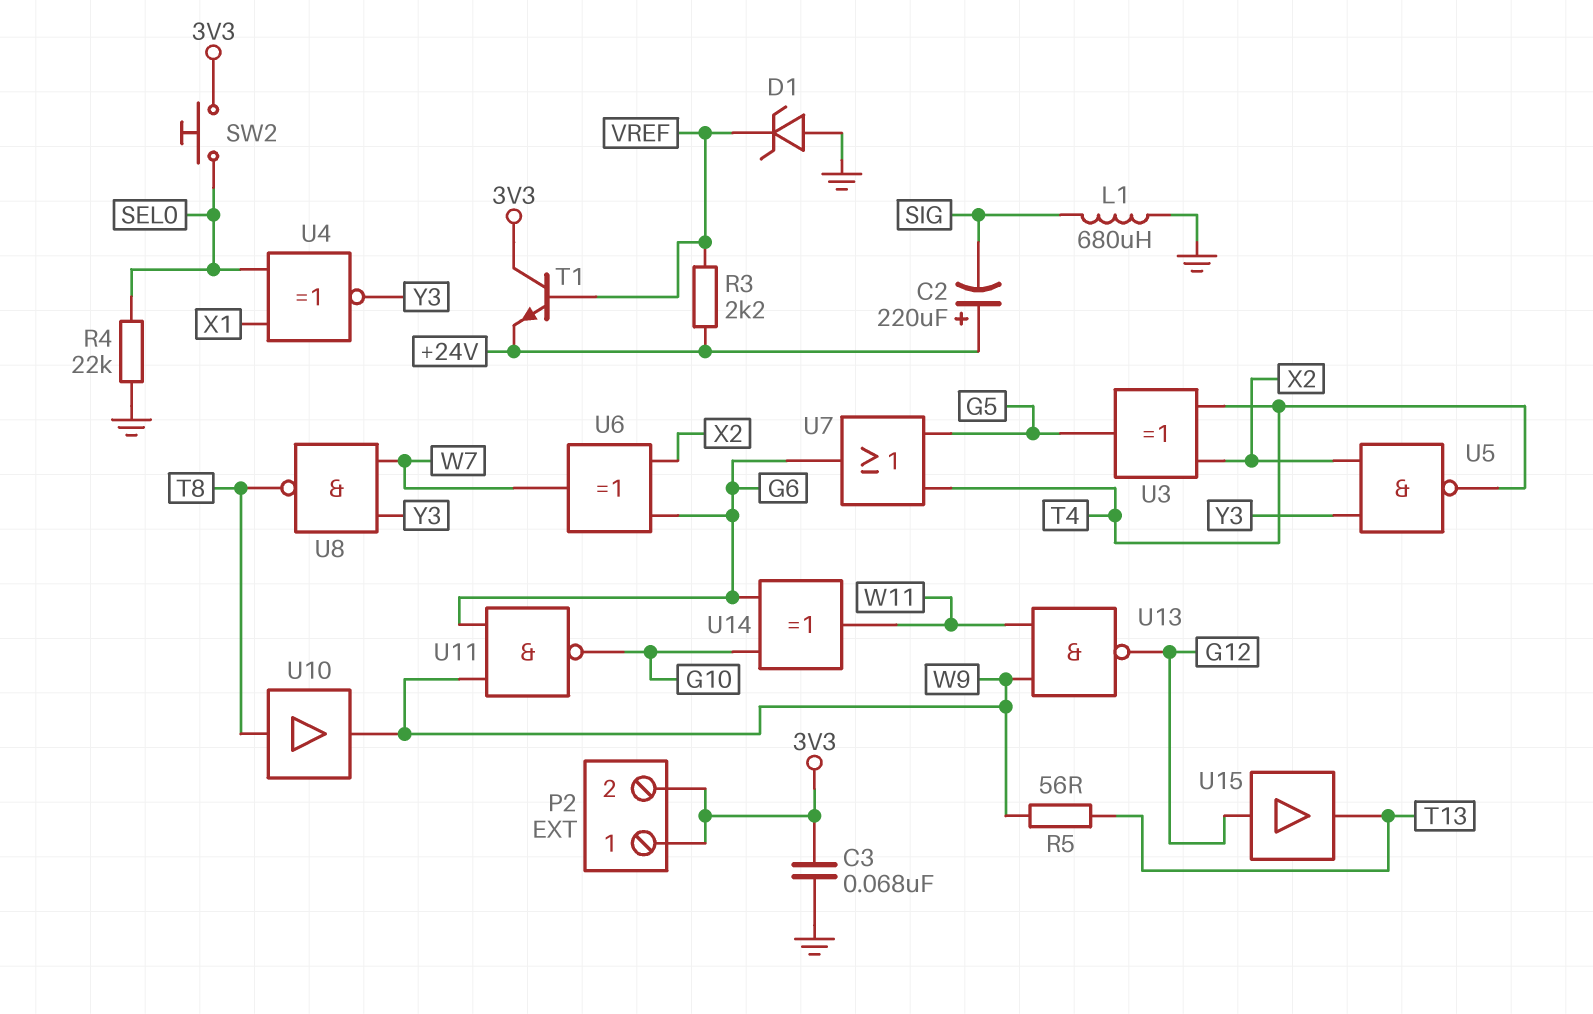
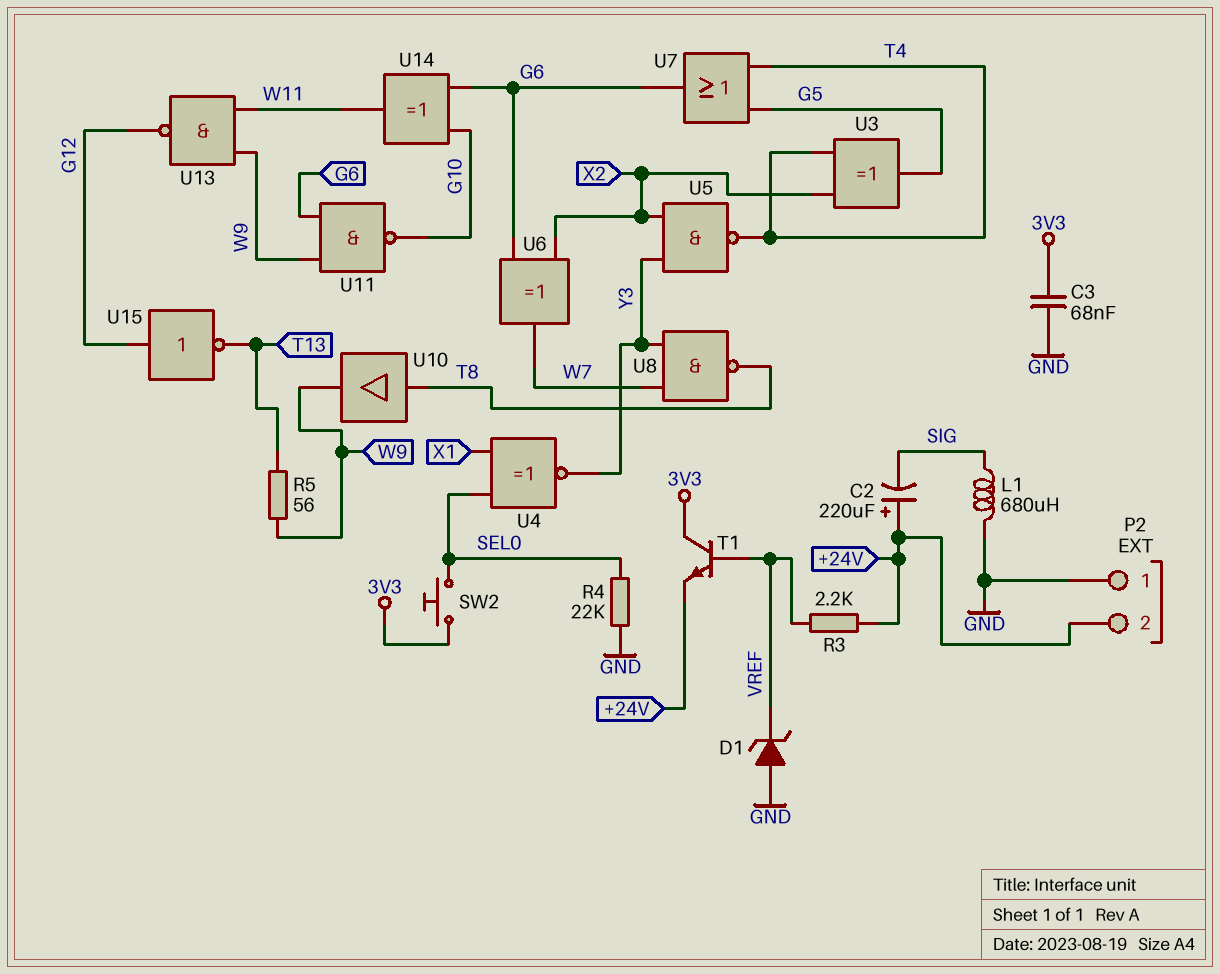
P2 pin 1: 3V3 -> GND
P2 pin 2: 3V3 -> +24V
U15: buffer (in G12, out T13) -> NOT (in G12, out T13)

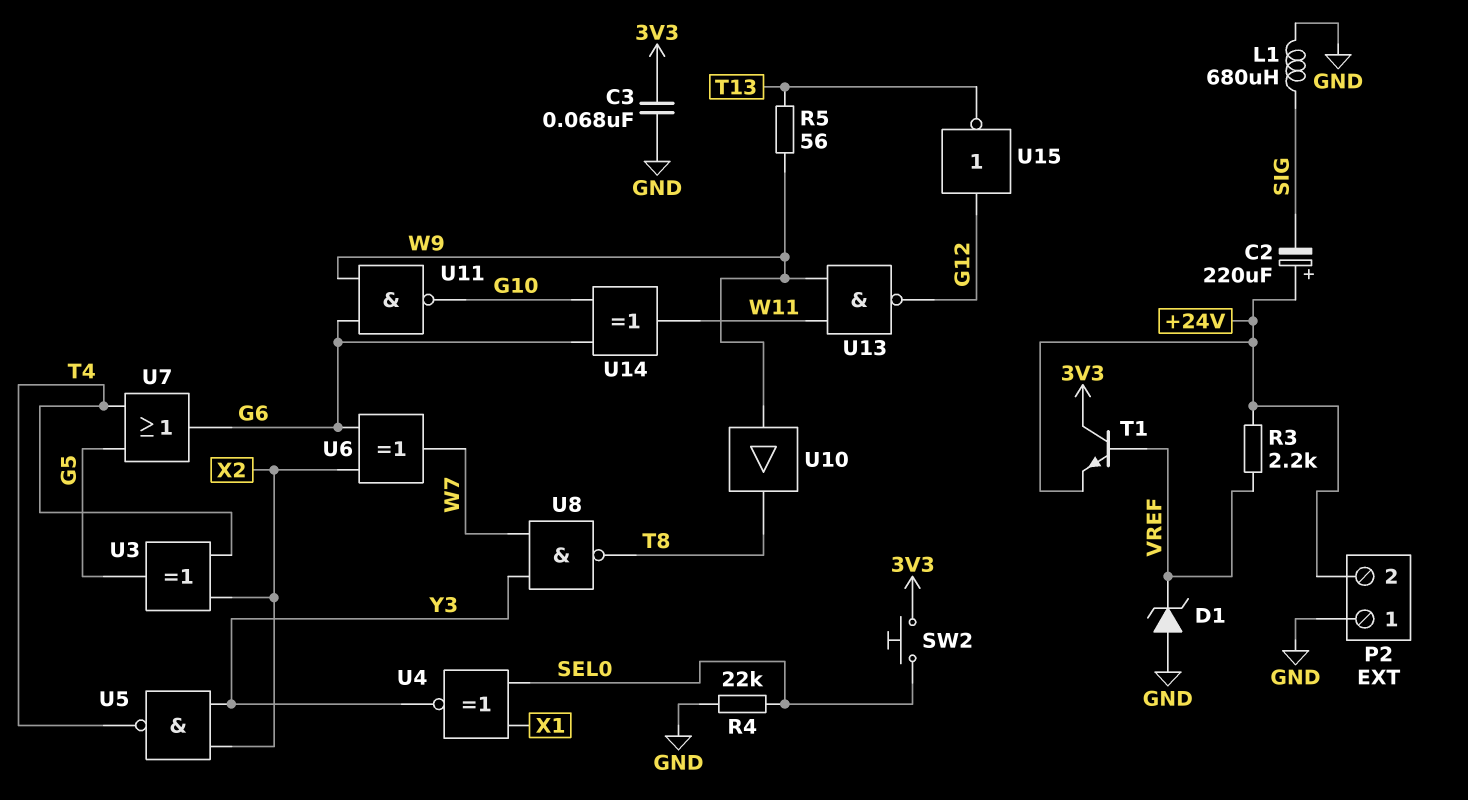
U10: buffer (in T8, out W9) -> buffer (in W9, out T8)

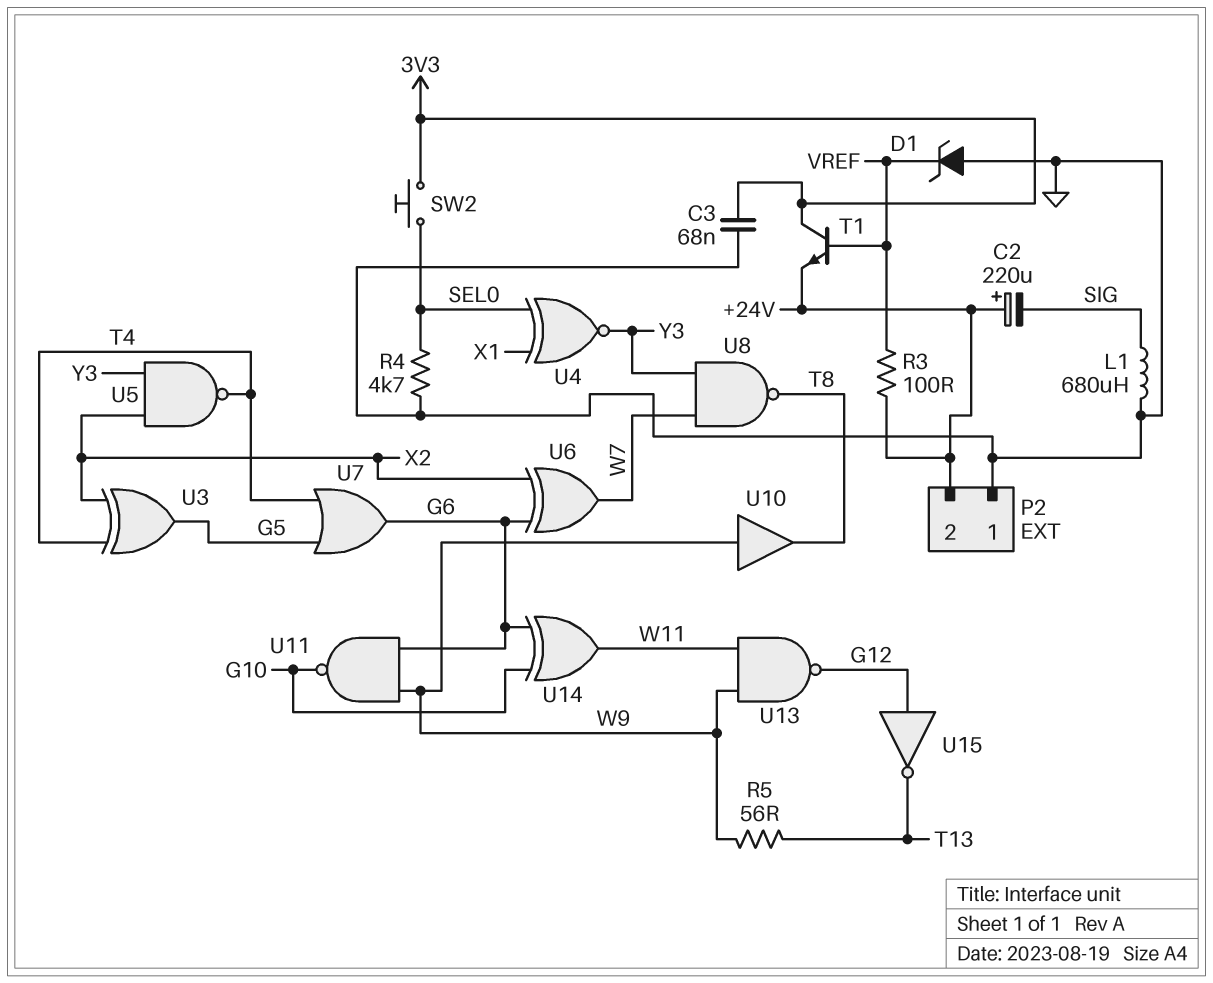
R3: 2.2k (+24V, VREF) -> 100 (+24V, VREF)
R4: 22k (GND, SEL0) -> 4.7k (GND, SEL0)

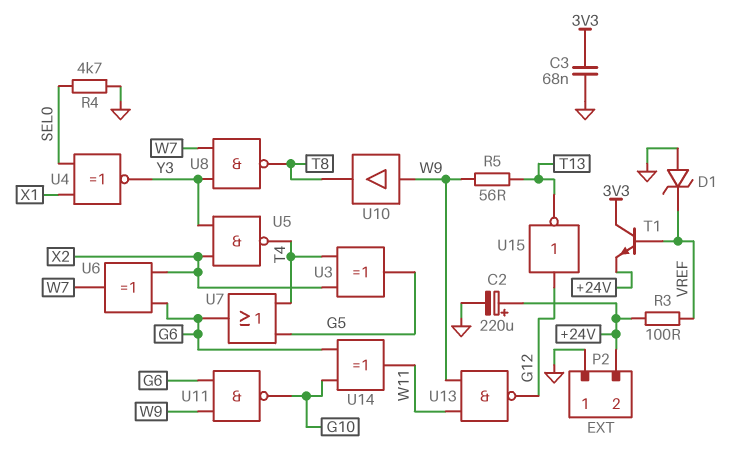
C2: 220uF (plus +24V, minus SIG) -> 220uF (plus +24V, minus GND)
L1: 680uH (GND, SIG) -> none
SW2: button (3V3, SEL0) -> none

